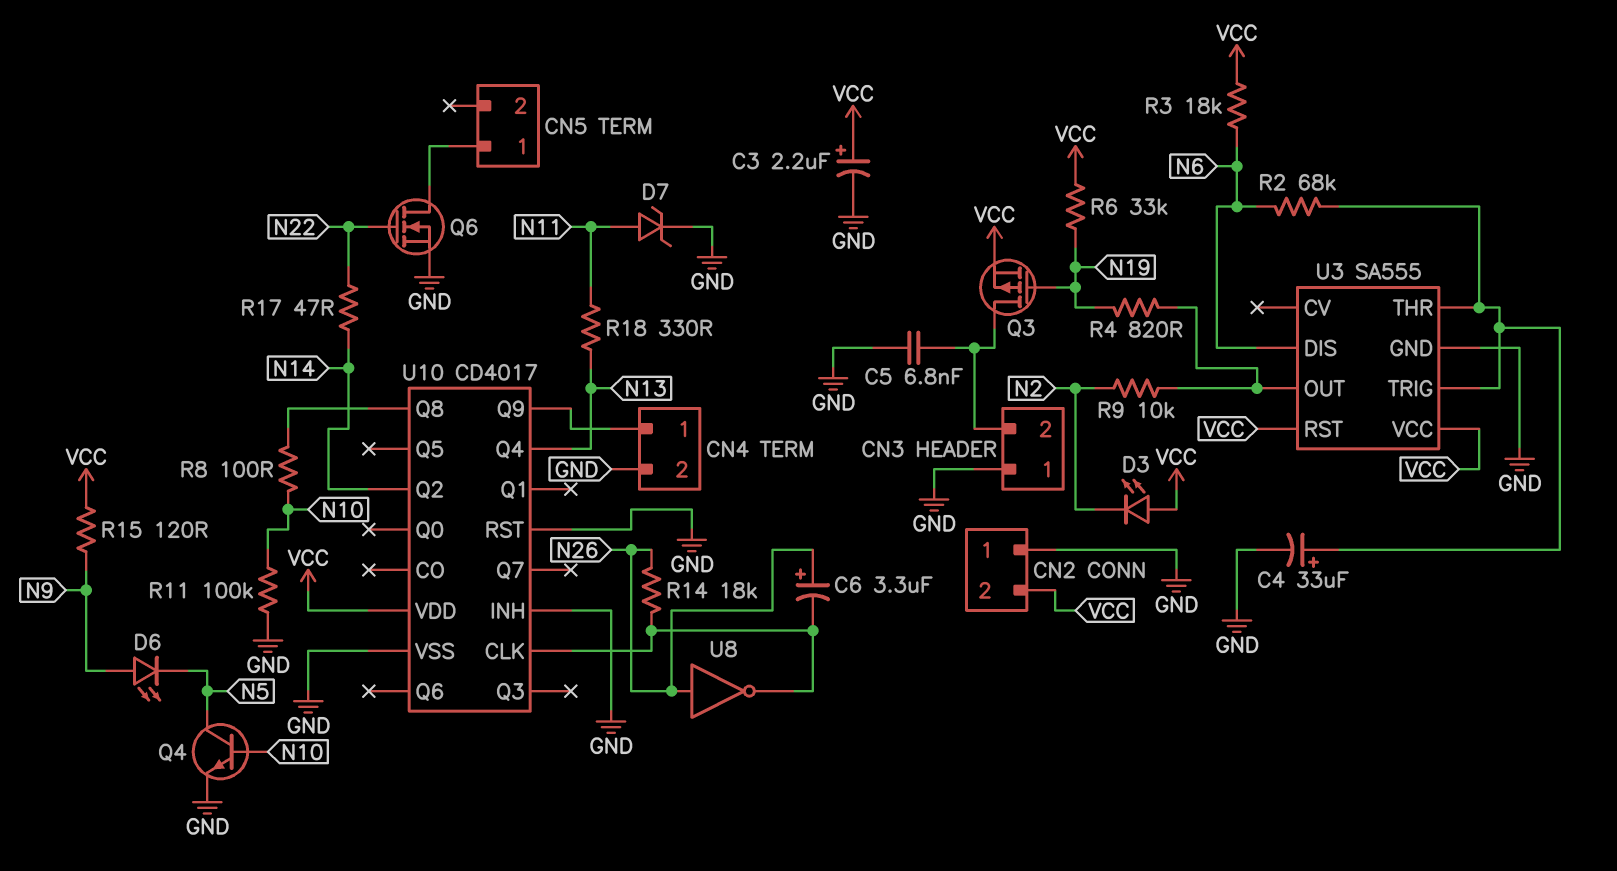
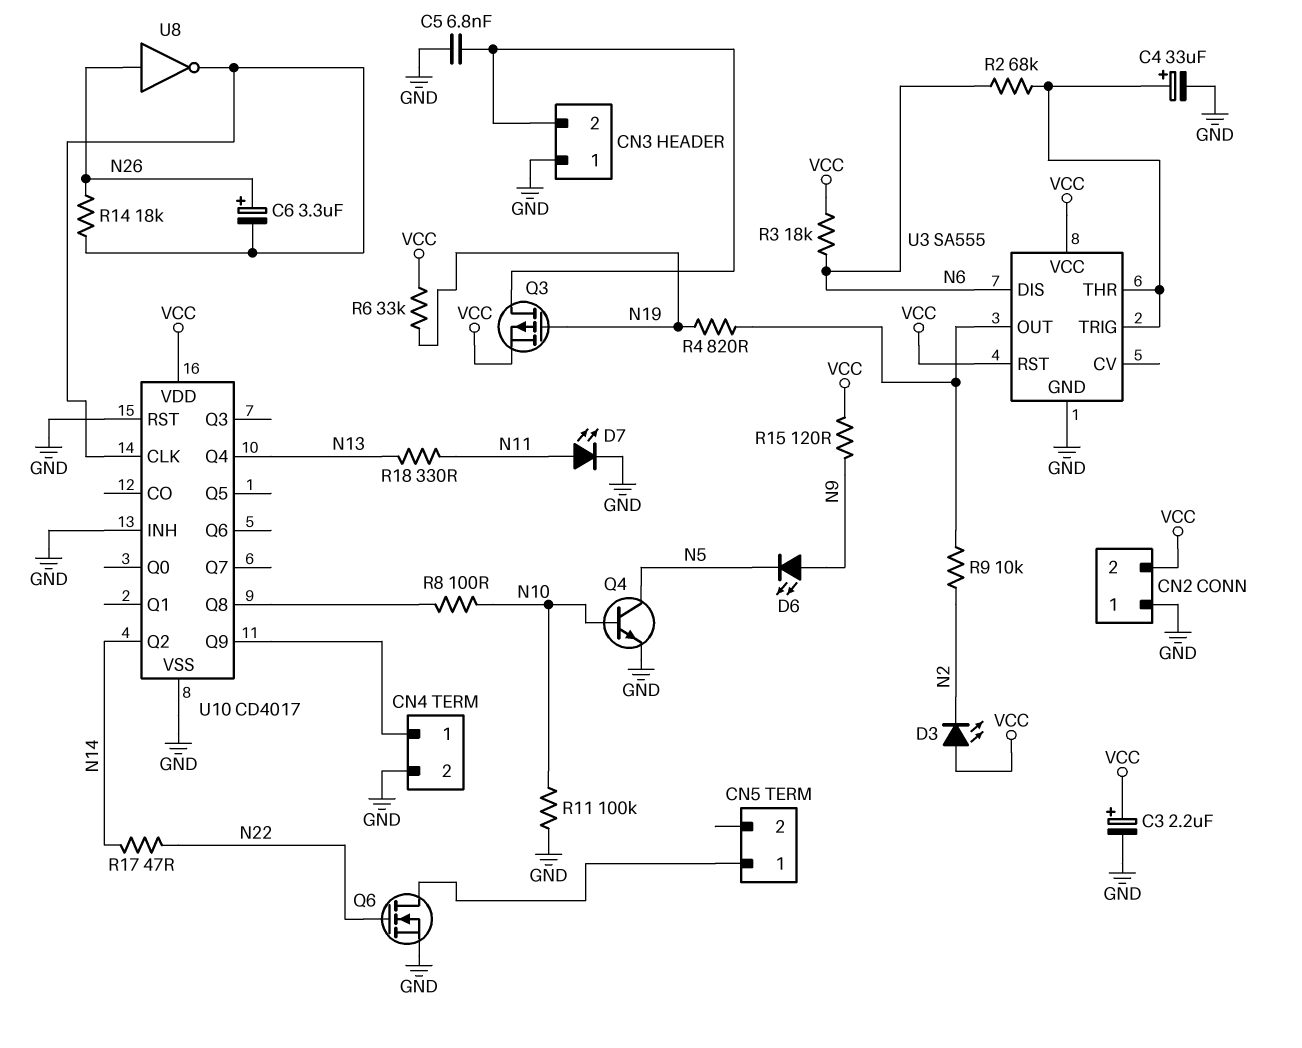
D7: zener (A N11, K GND) -> LED (A N11, K GND)

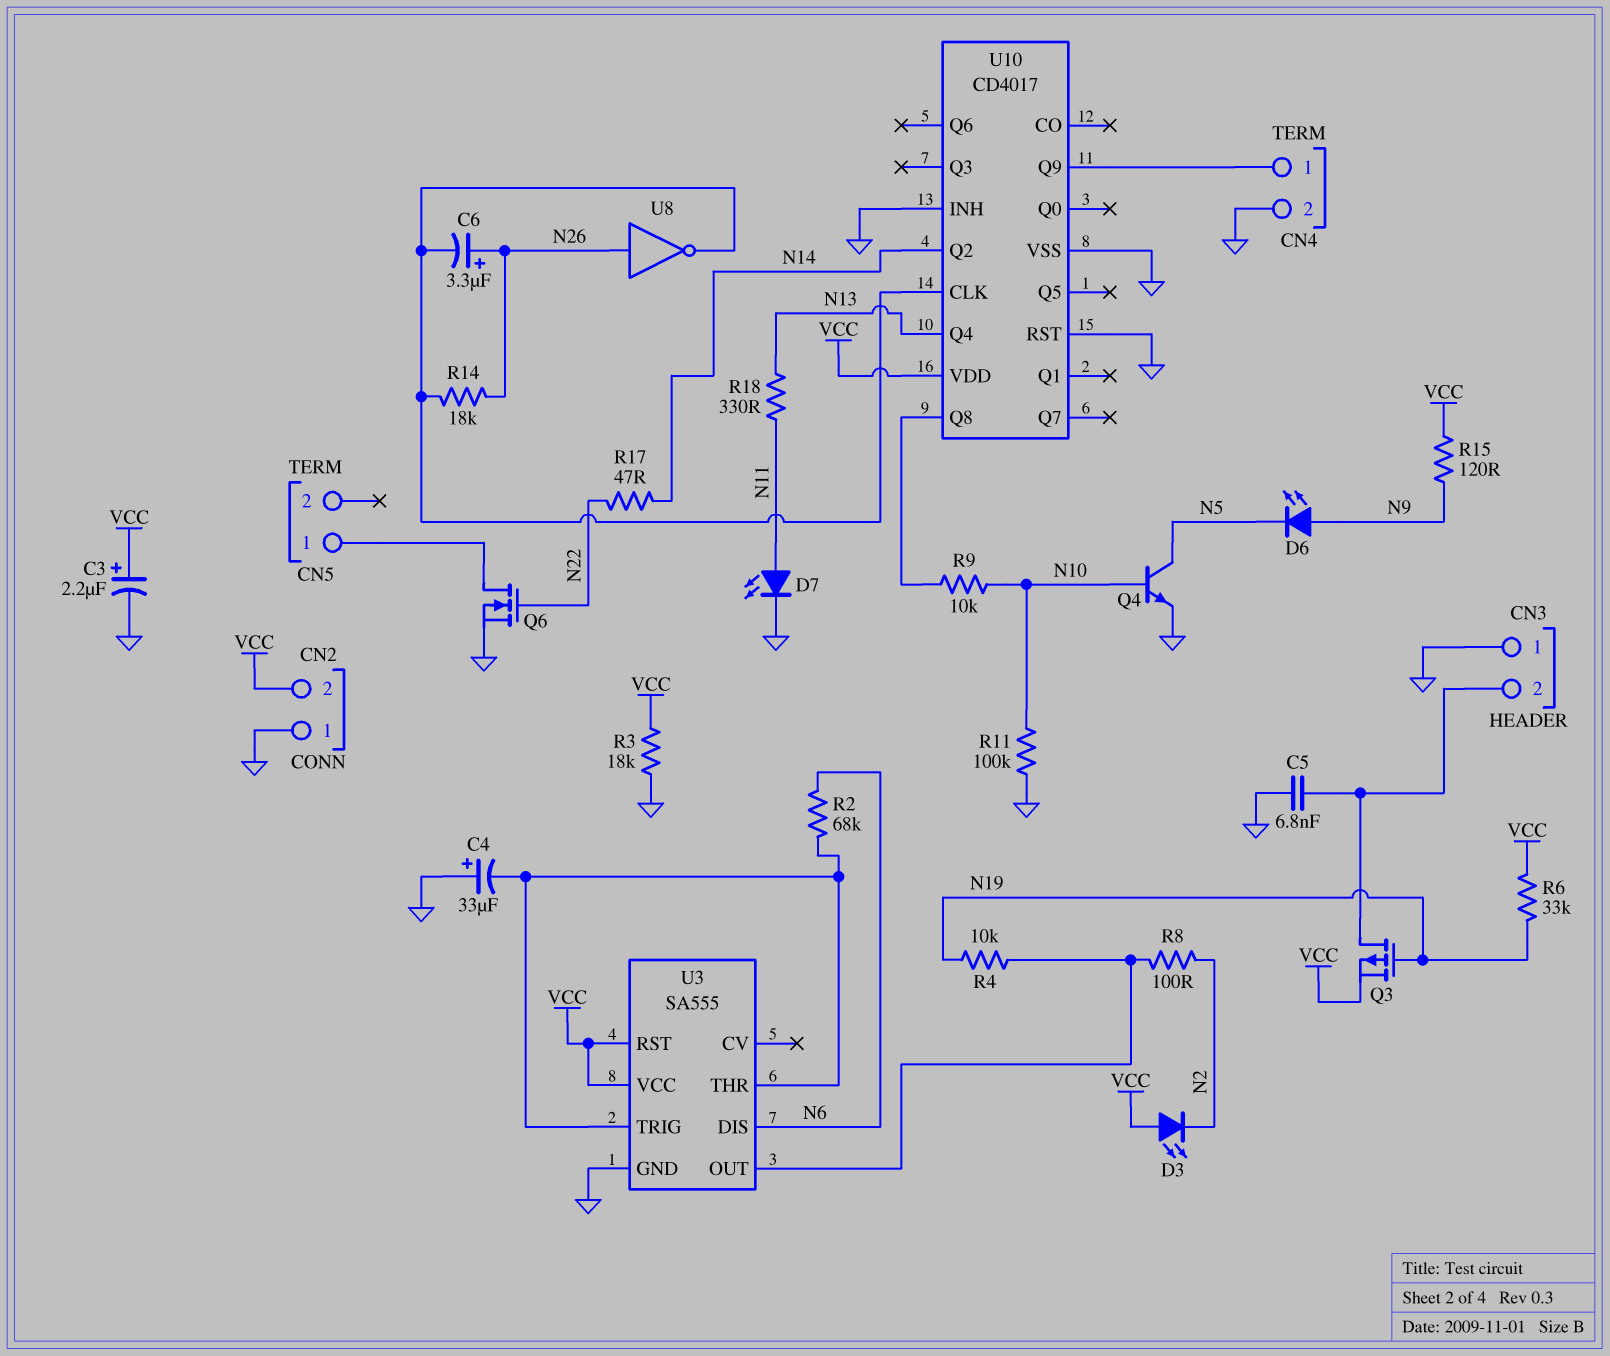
C4: 33uF (plus U3/THR, minus GND) -> 33uF (plus GND, minus U3/THR)
R3: 18k (N6, VCC) -> 18k (GND, VCC)
R4: 820 (N19, U3/OUT) -> 10k (N19, U3/OUT)
R8: 100 (N10, U10/Q8) -> 100 (N2, U3/OUT)
R9: 10k (N2, U3/OUT) -> 10k (N10, U10/Q8)

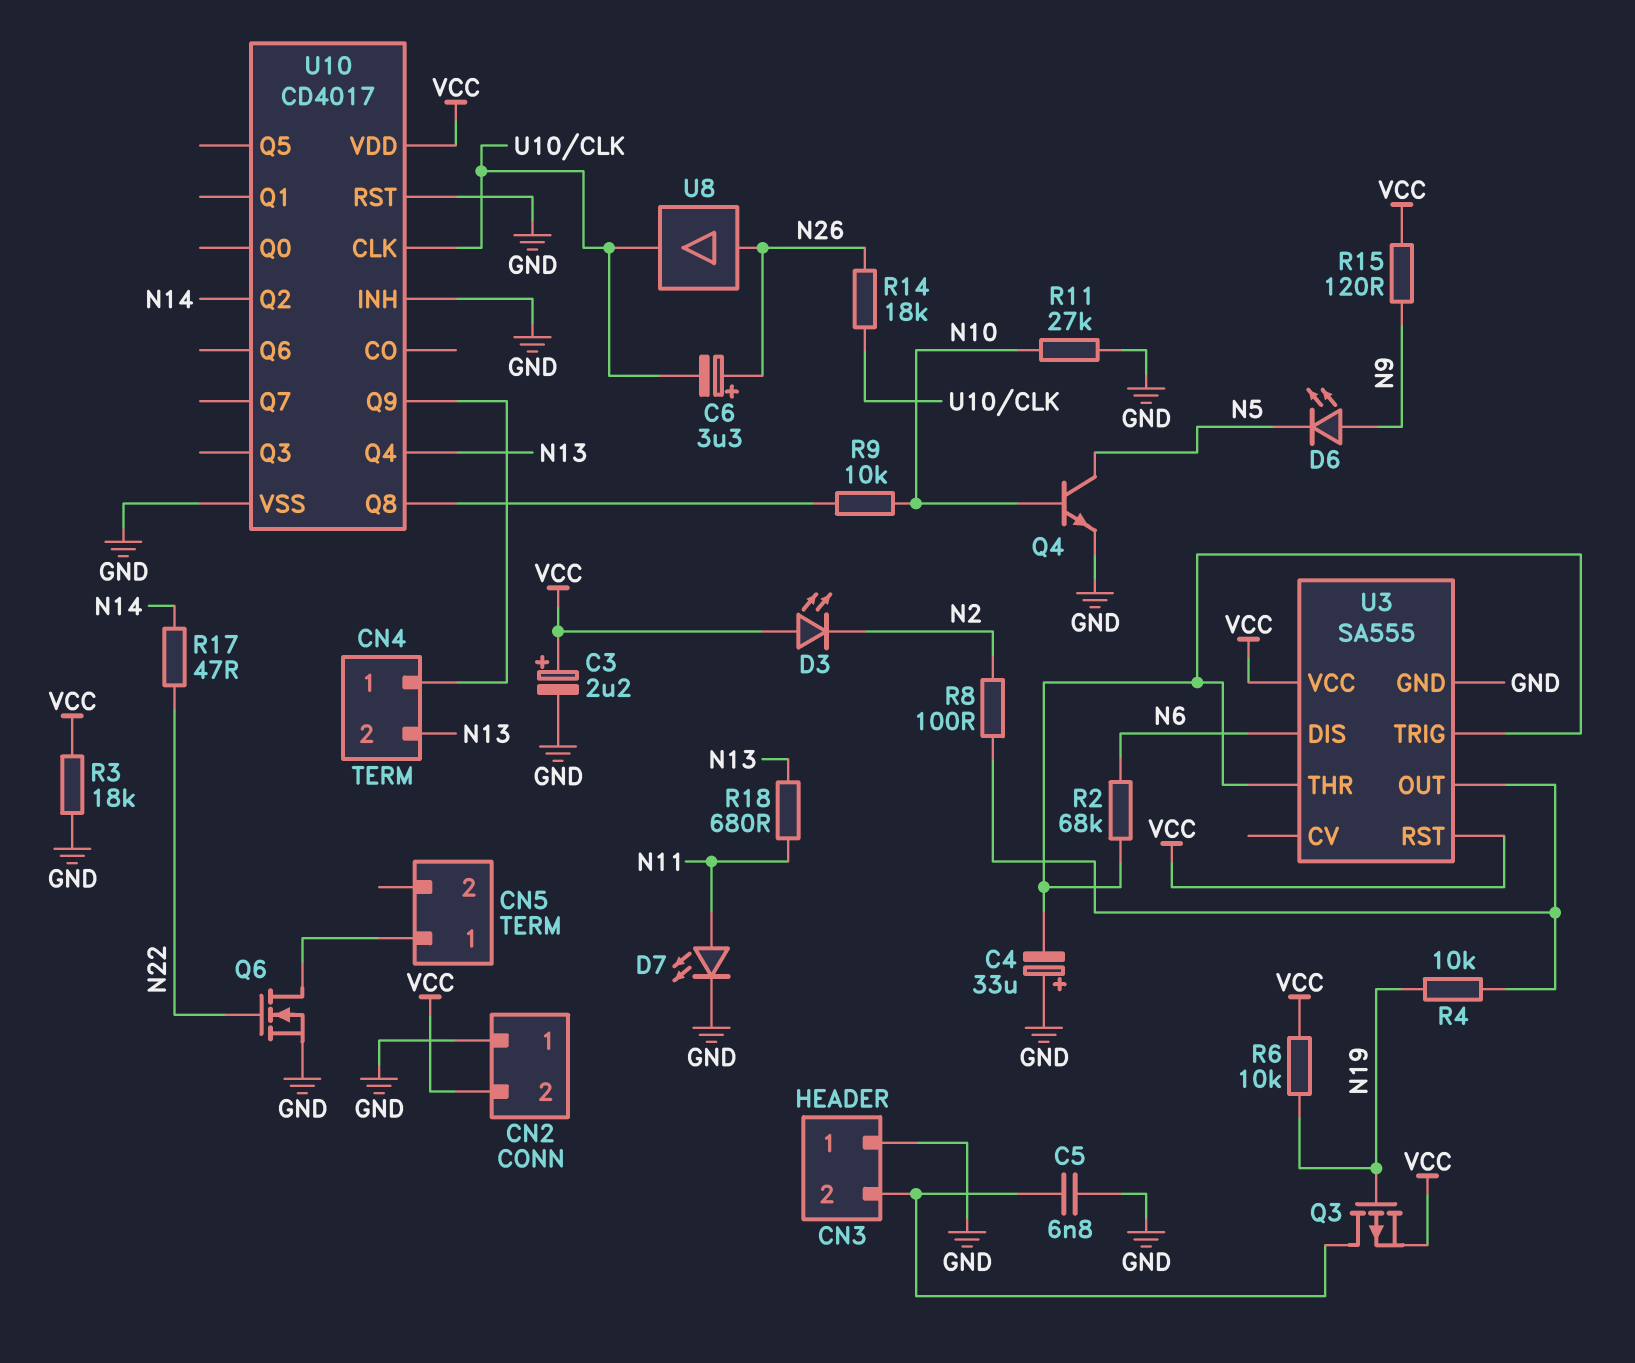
CN4 pin 2: GND -> N13
R6: 33k (N19, VCC) -> 10k (N19, VCC)
R11: 100k (GND, N10) -> 27k (GND, N10)
R18: 330 (N11, N13) -> 680 (N11, N13)
U8: NOT (in N26, out U10/CLK) -> buffer (in N26, out U10/CLK)

